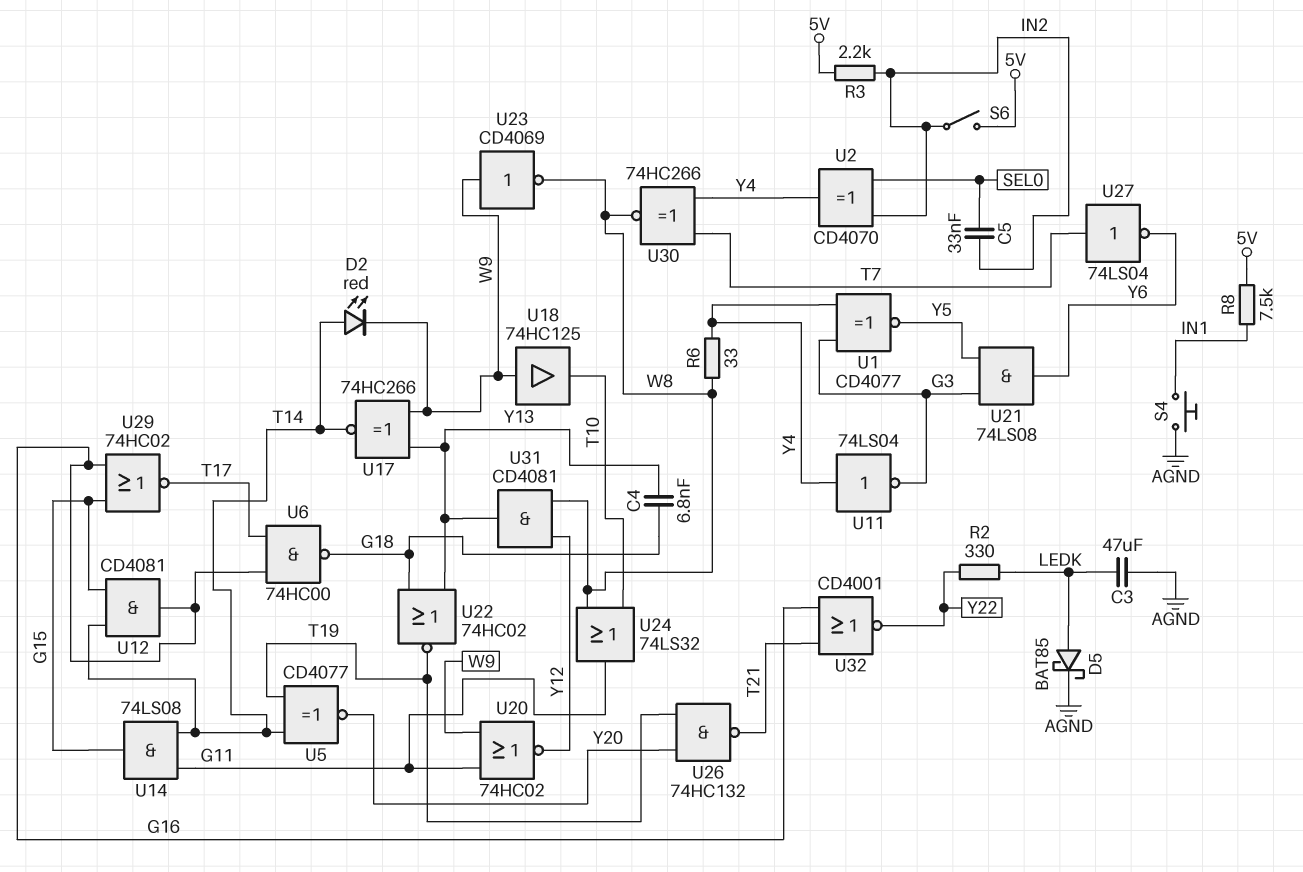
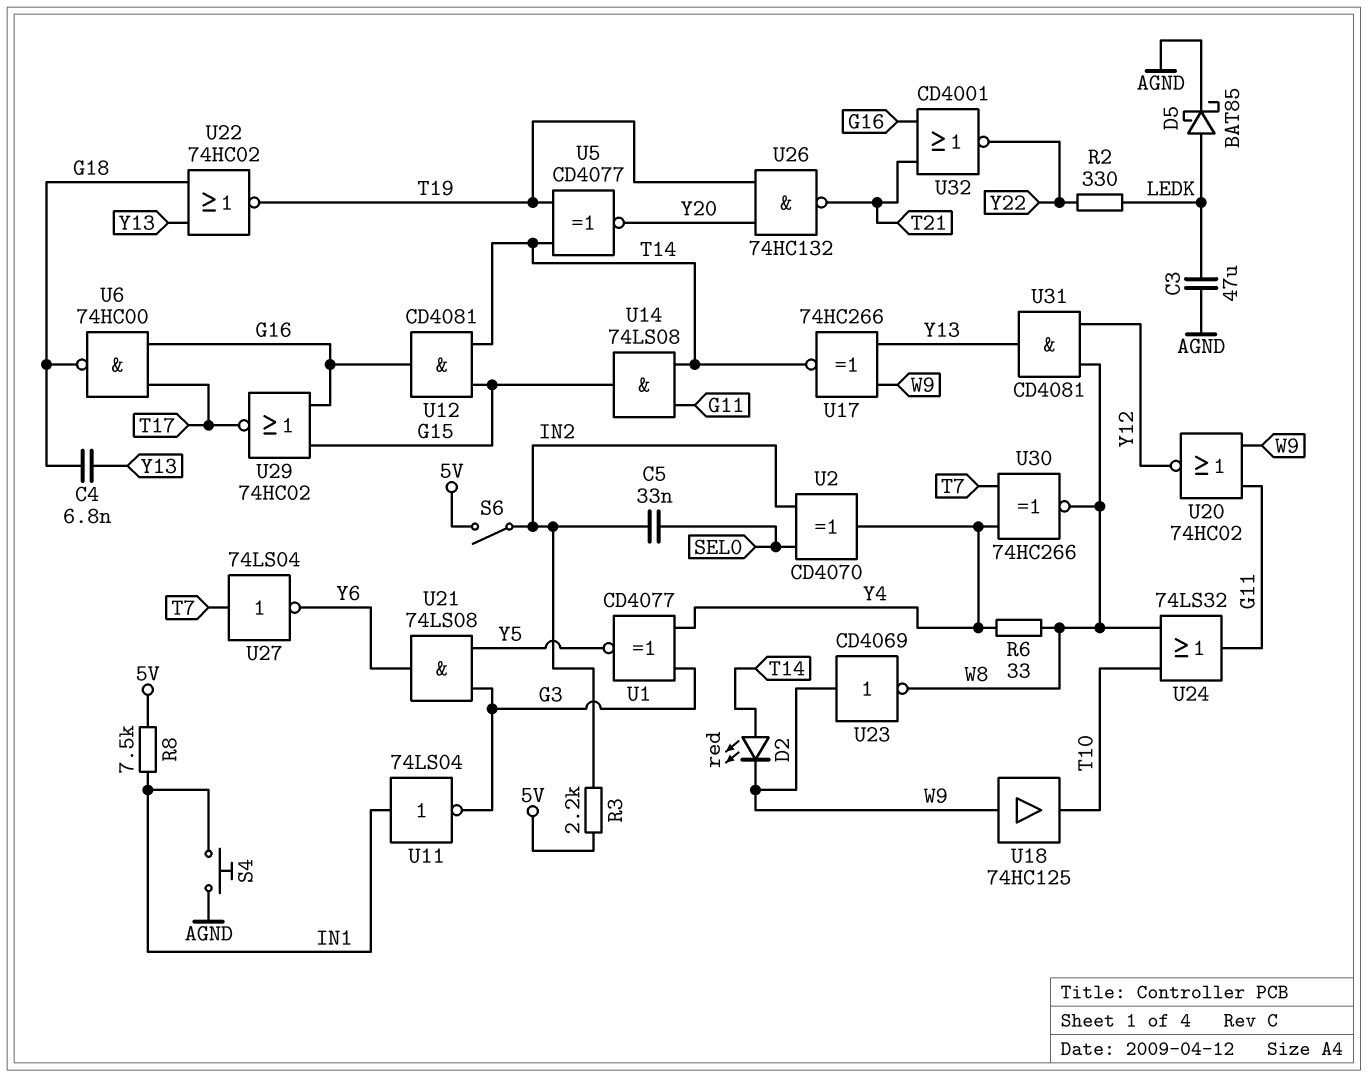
U11: NOT 74LS04 (in Y4, out G3) -> NOT 74LS04 (in IN1, out G3)

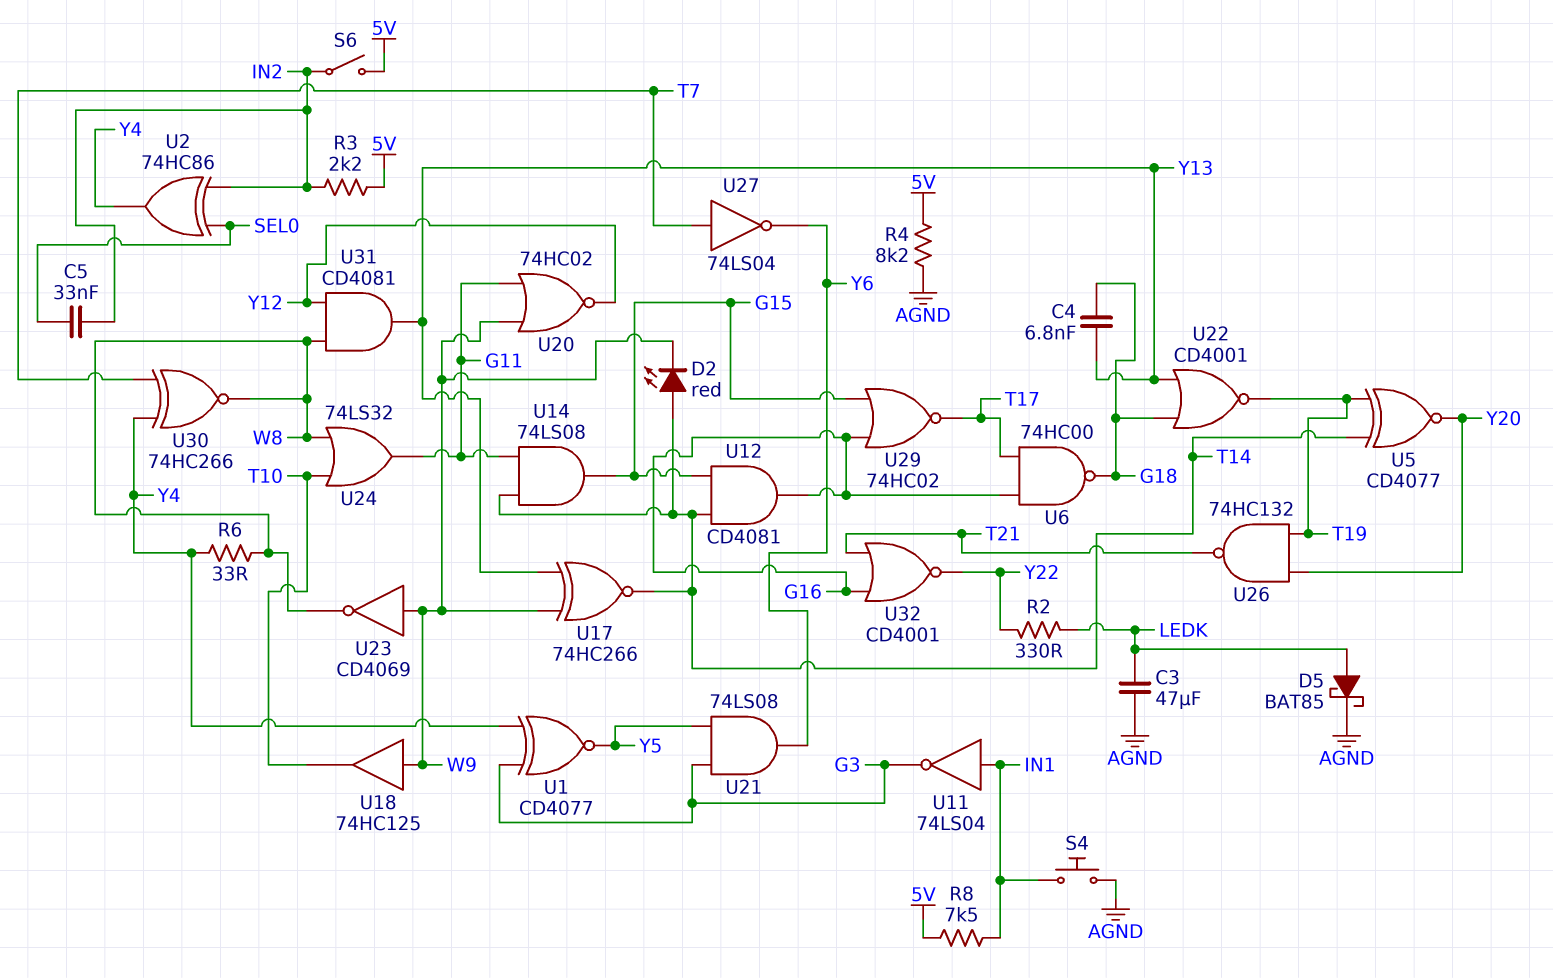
R4: none -> 8.2k (5V, AGND)
U2: XOR CD4070 (in IN2, in SEL0, out Y4) -> XOR 74HC86 (in IN2, in SEL0, out Y4)
U22: NOR 74HC02 (in G18, in Y13, out T19) -> NOR CD4001 (in G18, in Y13, out T19)

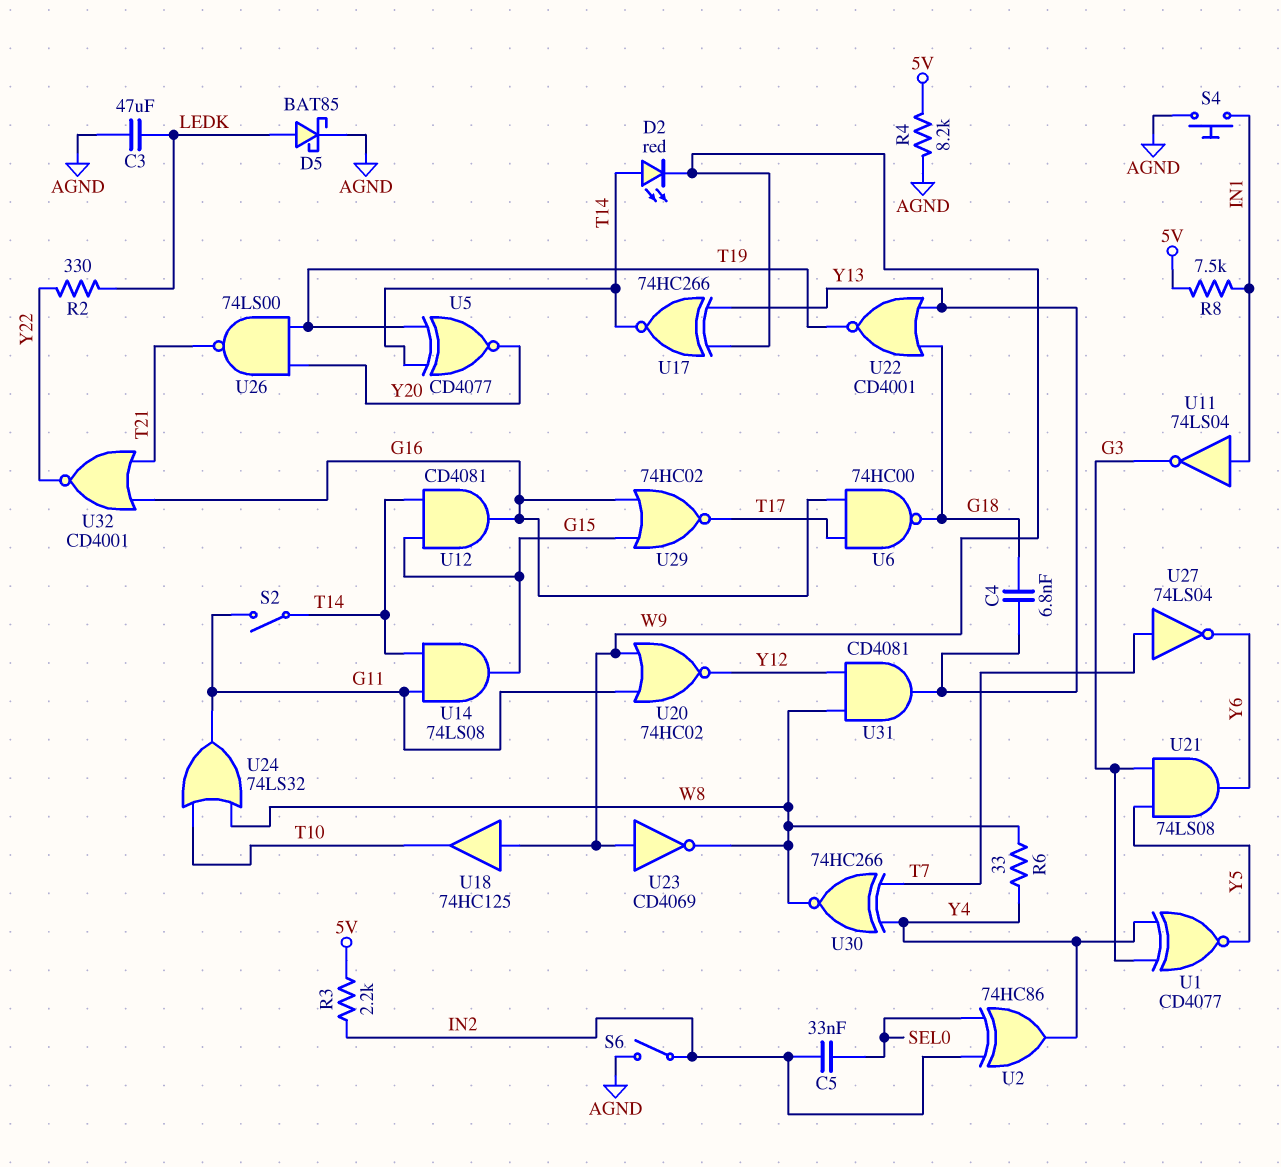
S2: none -> switch (G11, T14)
S6: switch (5V, IN2) -> switch (AGND, IN2)
U26: NAND 74HC132 (in T19, in Y20, out T21) -> NAND 74LS00 (in T19, in Y20, out T21)

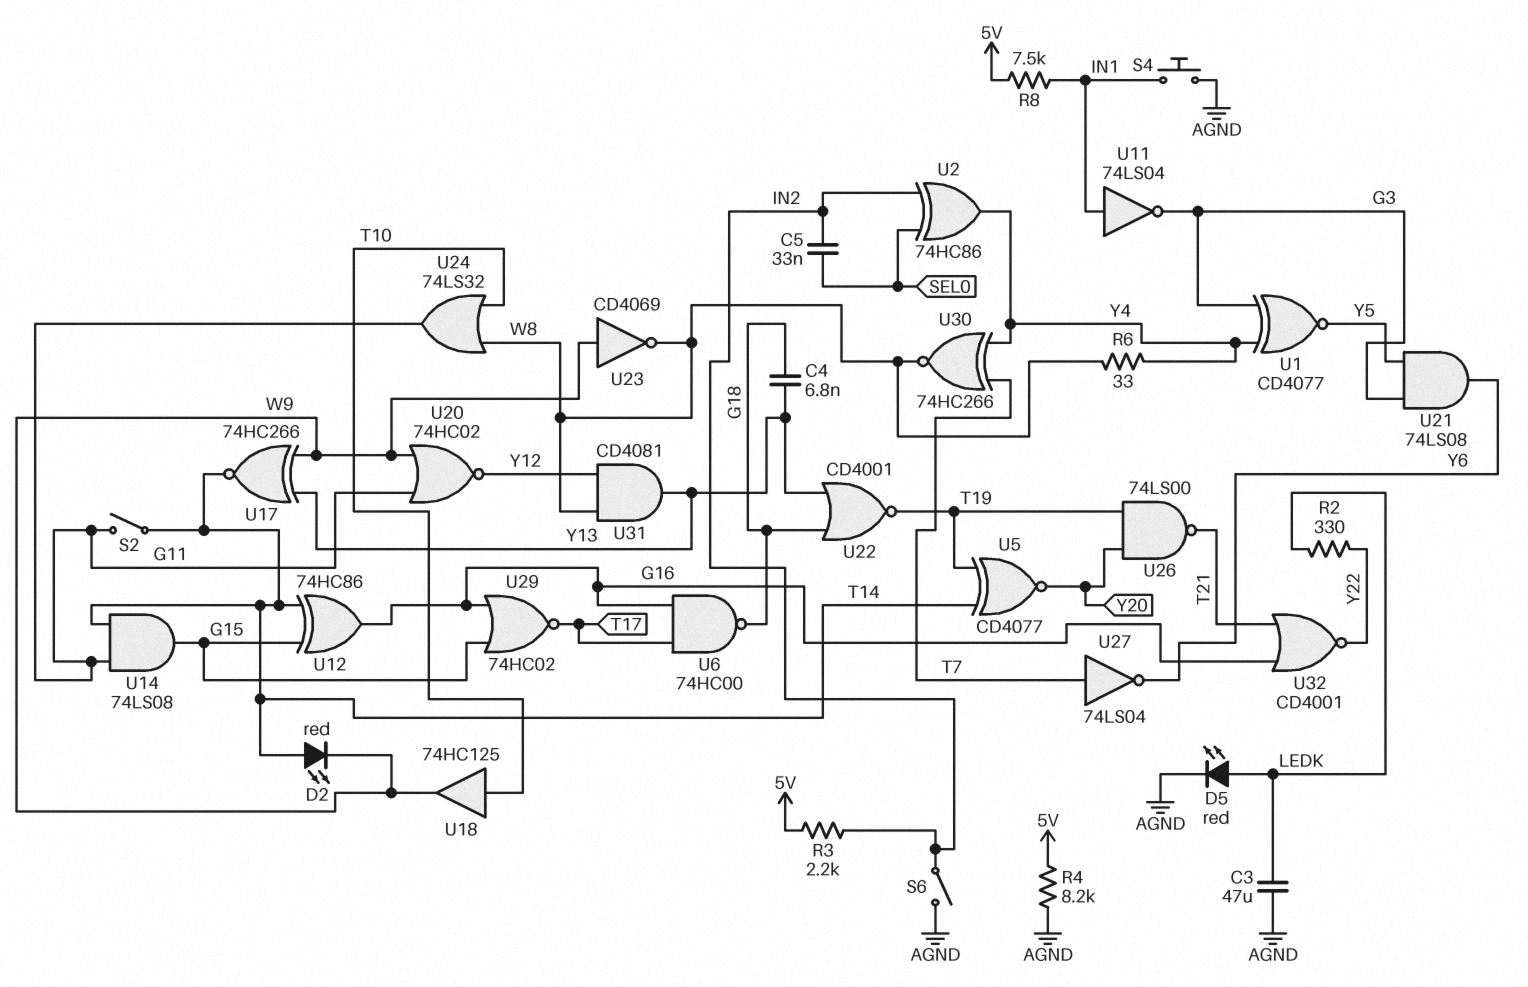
D5: schottky BAT85 (A LEDK, K AGND) -> LED red (A LEDK, K AGND)
U12: AND CD4081 (in G15, in T14, out G16) -> XOR 74HC86 (in G15, in T14, out G16)
U18: buffer 74HC125 (in W9, out T10) -> buffer 74HC125 (in T10, out W9)

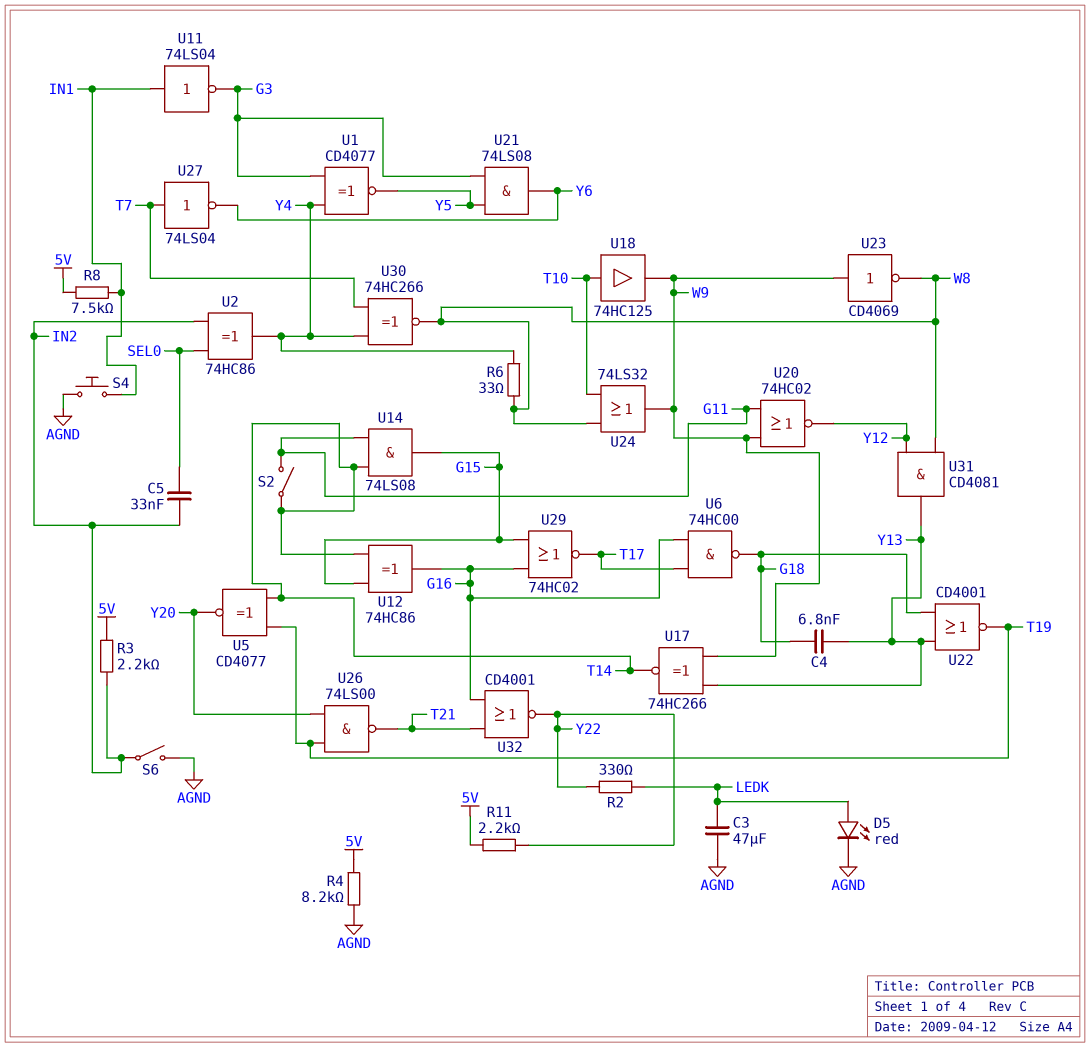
D2: LED red (A T14, K W9) -> none
R11: none -> 2.2k (5V, Y22)
U24: OR 74LS32 (in T10, in W8, out G11) -> OR 74LS32 (in T10, in W8, out W9)

